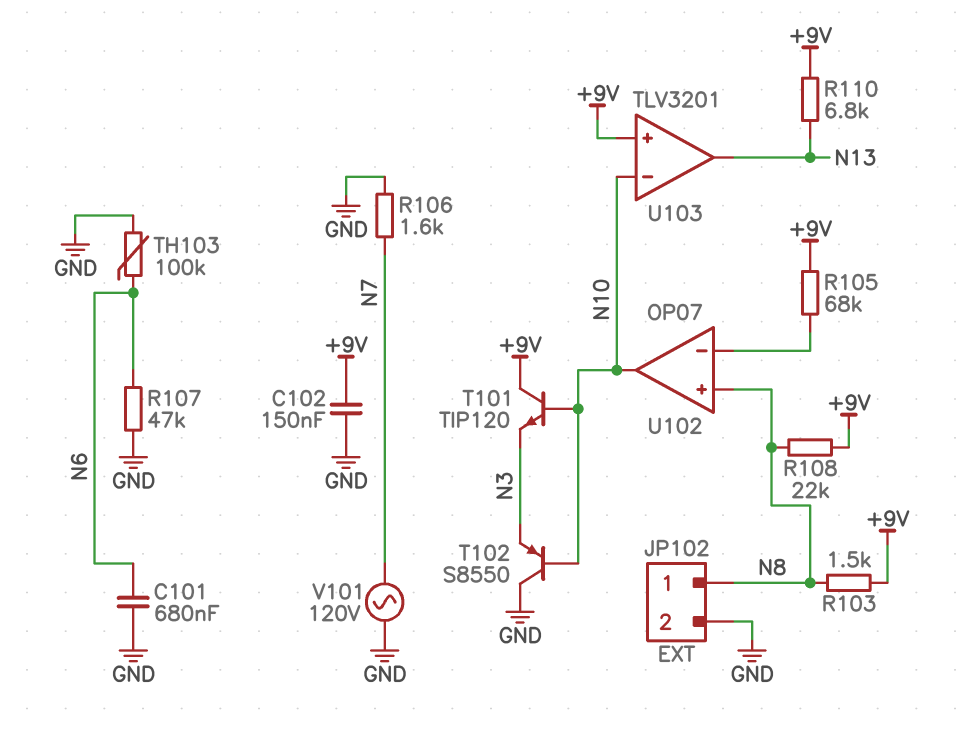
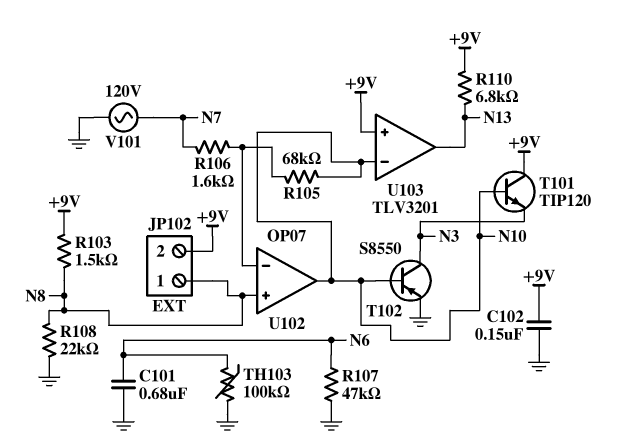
JP102 pin 2: GND -> +9V
R105: 68k (+9V, U102/in-) -> 68k (N10, U102/in-)
R106: 1.6k (GND, N7) -> 1.6k (N7, U102/in-)
R108: 22k (+9V, N8) -> 22k (GND, N8)
T102: PNP S8550 (B N10, C GND, E N3) -> PNP S8550 (B N10, C N3, E GND)

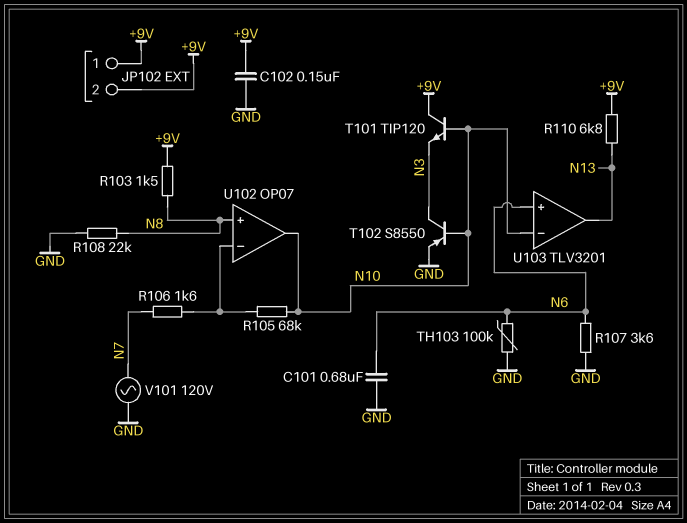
JP102 pin 1: N8 -> +9V
R107: 47k (GND, N6) -> 3.6k (GND, N6)
U103 pin in+: +9V -> N6

